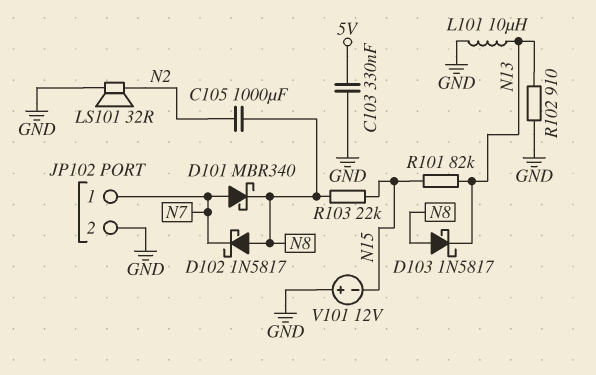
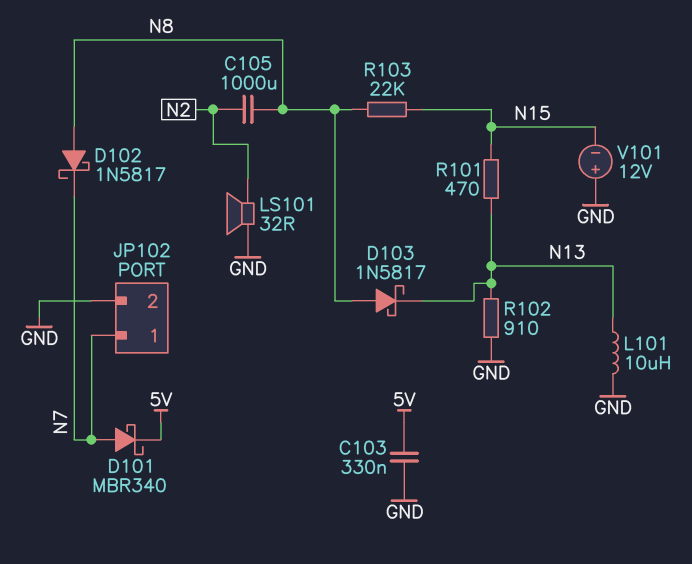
D101: schottky MBR340 (A N7, K N8) -> schottky MBR340 (A N7, K 5V)
R101: 82k (N13, N15) -> 470 (N13, N15)

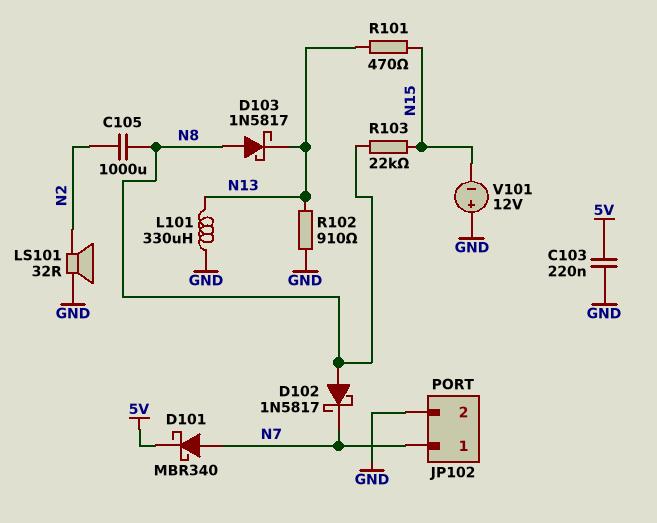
C103: 330nF (5V, GND) -> 220nF (5V, GND)
L101: 10uH (GND, N13) -> 330uH (GND, N13)

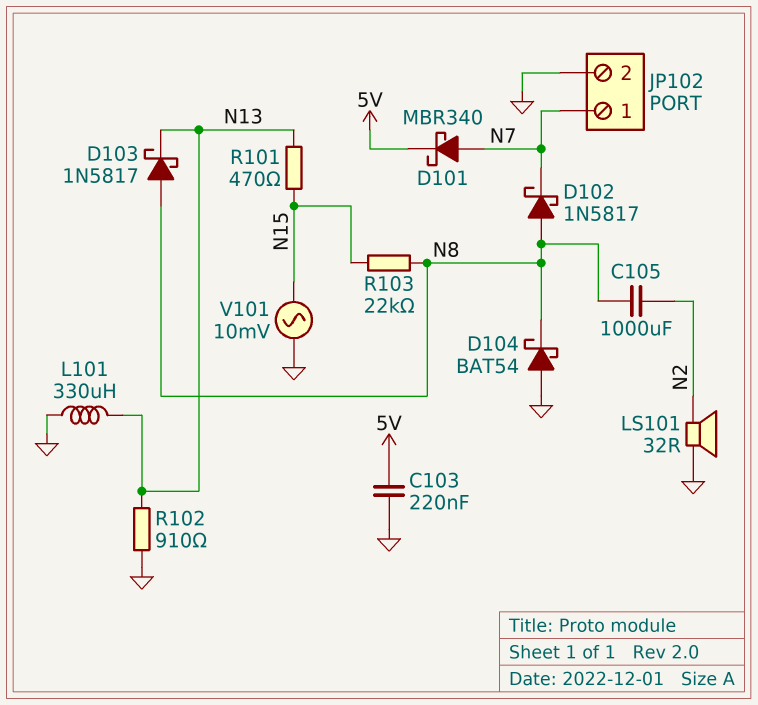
D104: none -> schottky BAT54 (A GND, K N8)
V101: 12V (plus GND, minus N15) -> AC 10mV (GND, N15)

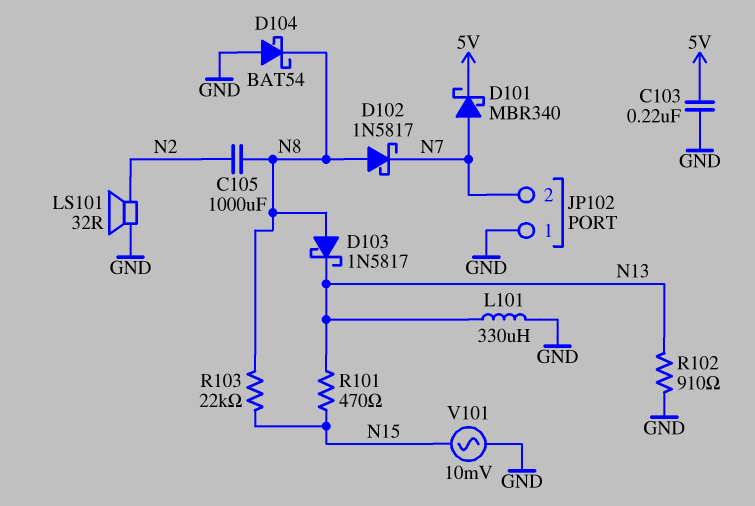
JP102 pin 1: N7 -> GND
JP102 pin 2: GND -> N7

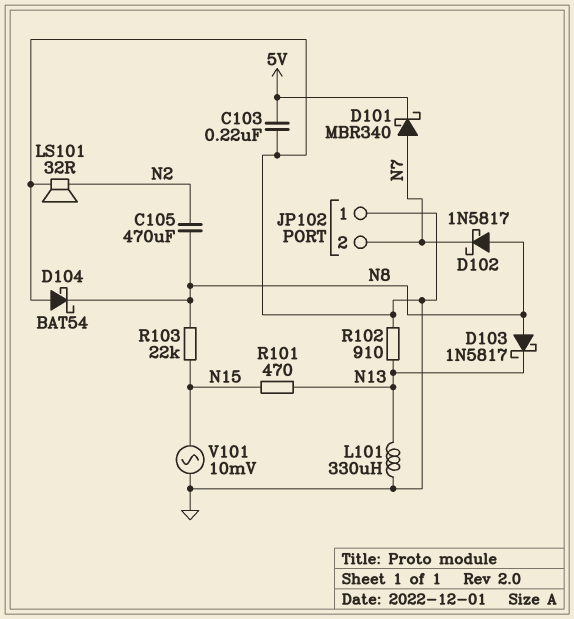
C105: 1000uF (N2, N8) -> 470uF (N2, N8)

